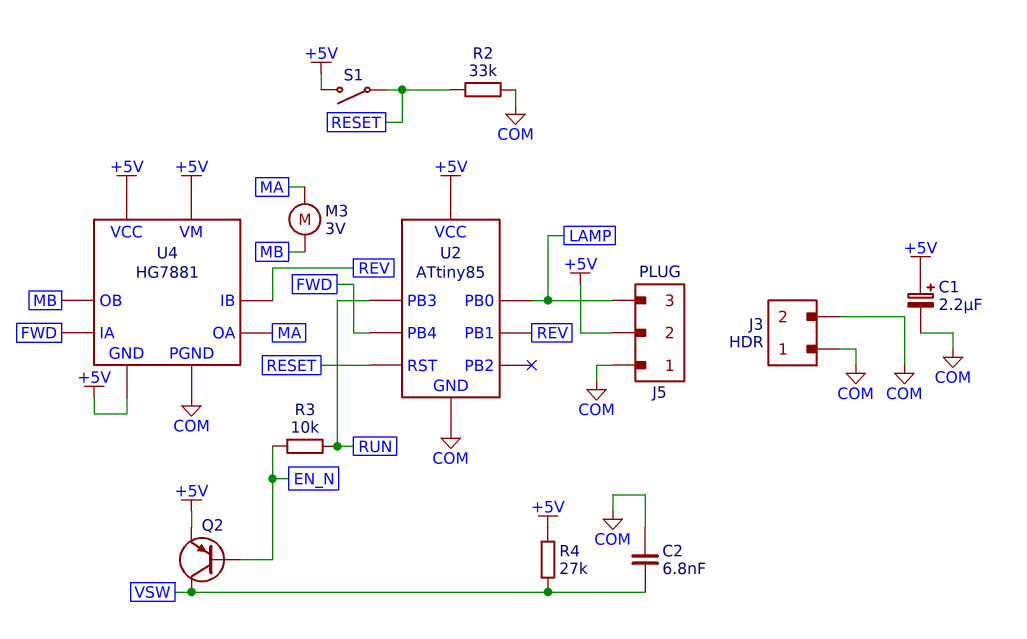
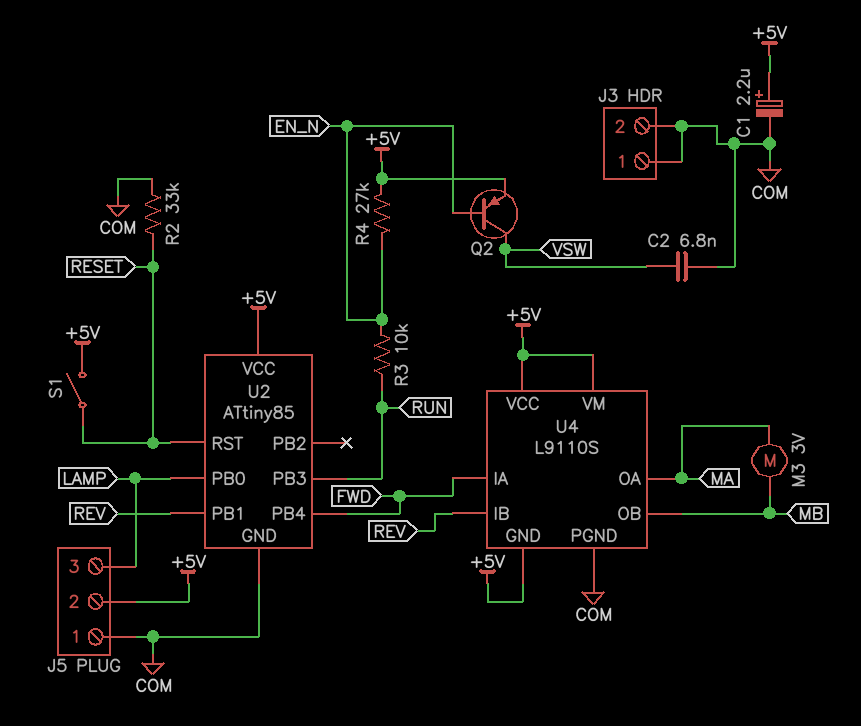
R4: 27k (+5V, VSW) -> 27k (+5V, EN_N)
U4: HG7881 -> L9110S

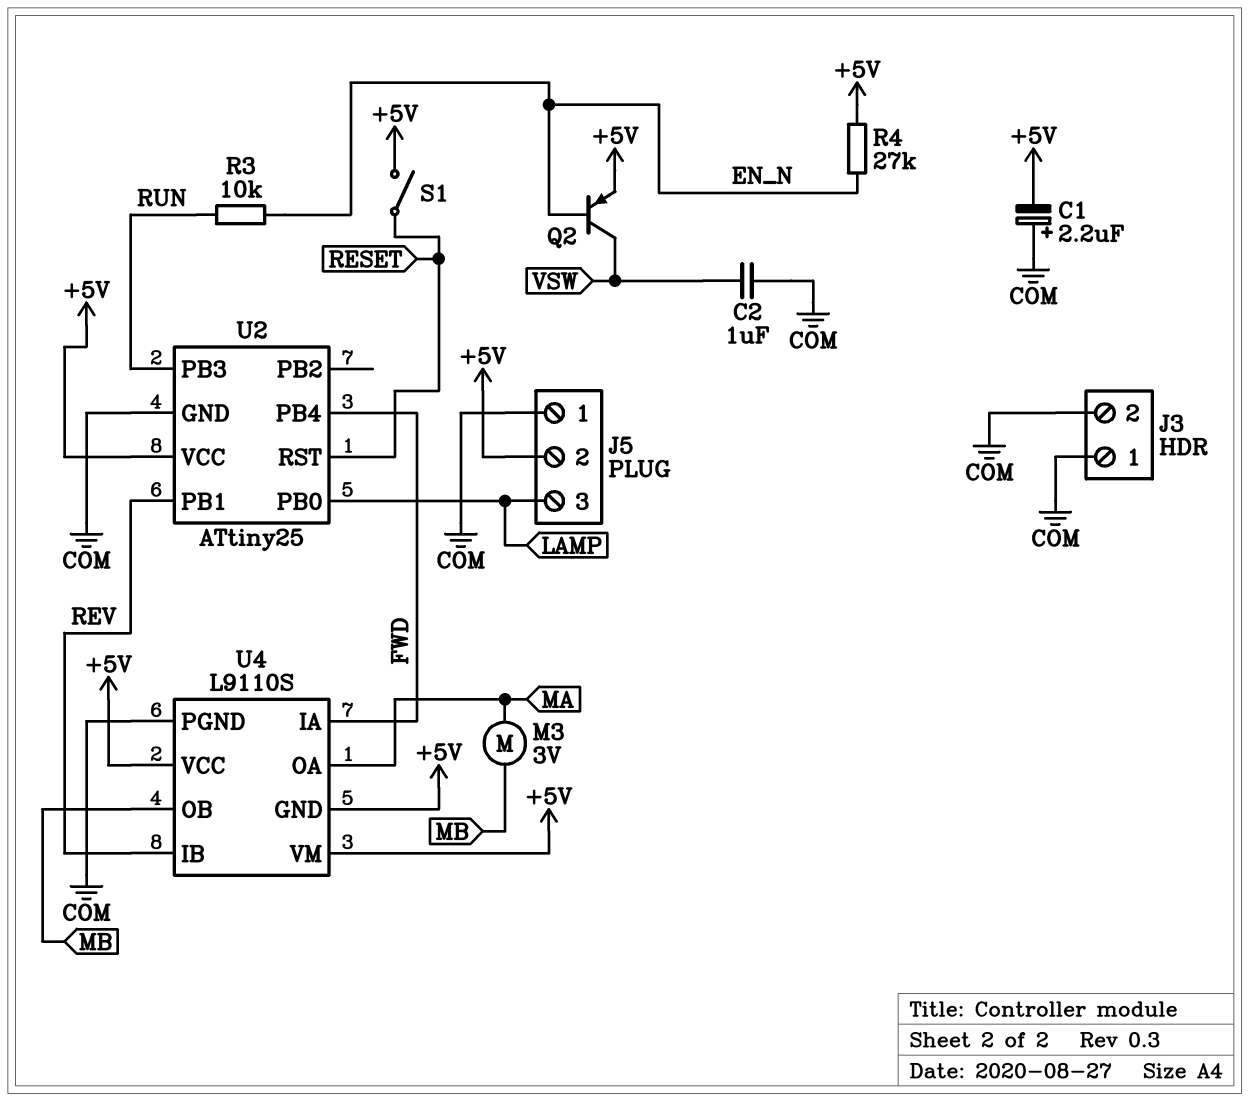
C1: 2.2uF (plus +5V, minus COM) -> 2.2uF (plus COM, minus +5V)
C2: 6.8nF (COM, VSW) -> 1uF (COM, VSW)
R2: 33k (COM, RESET) -> none
U2: ATtiny85 -> ATtiny25

